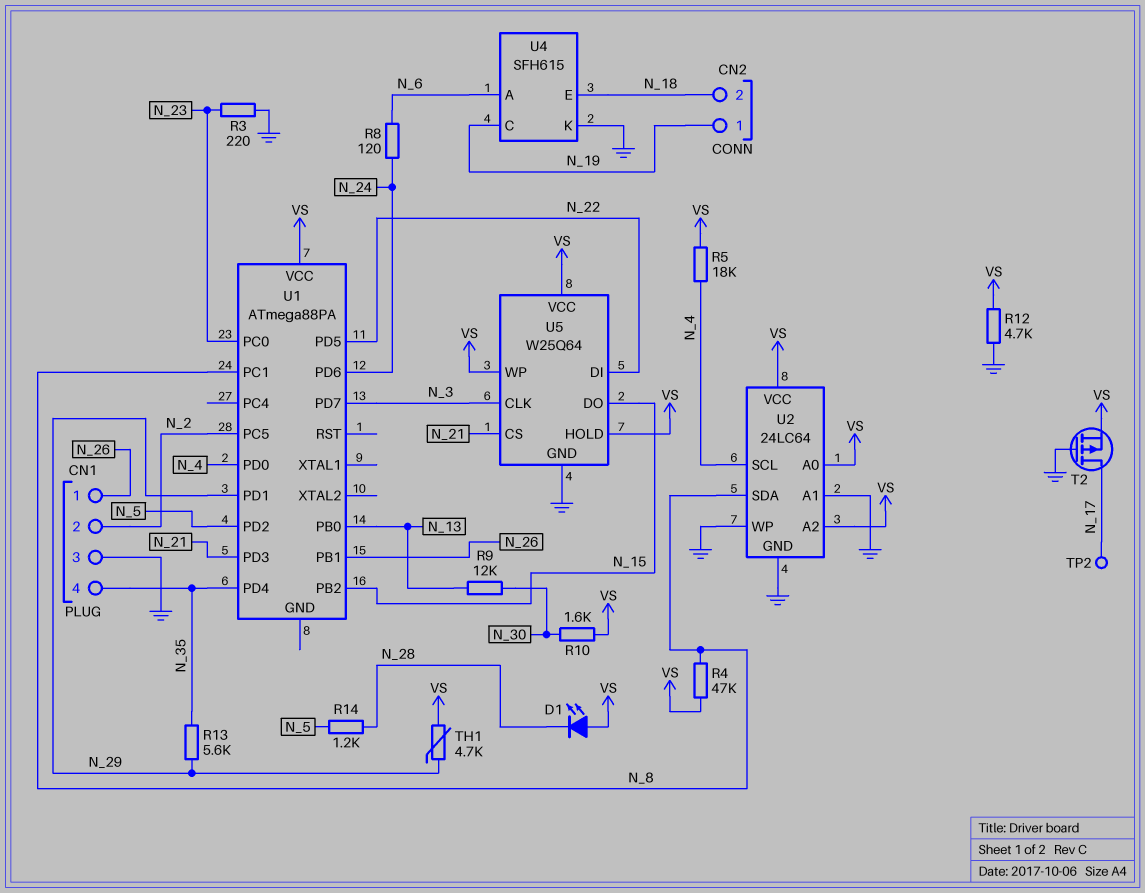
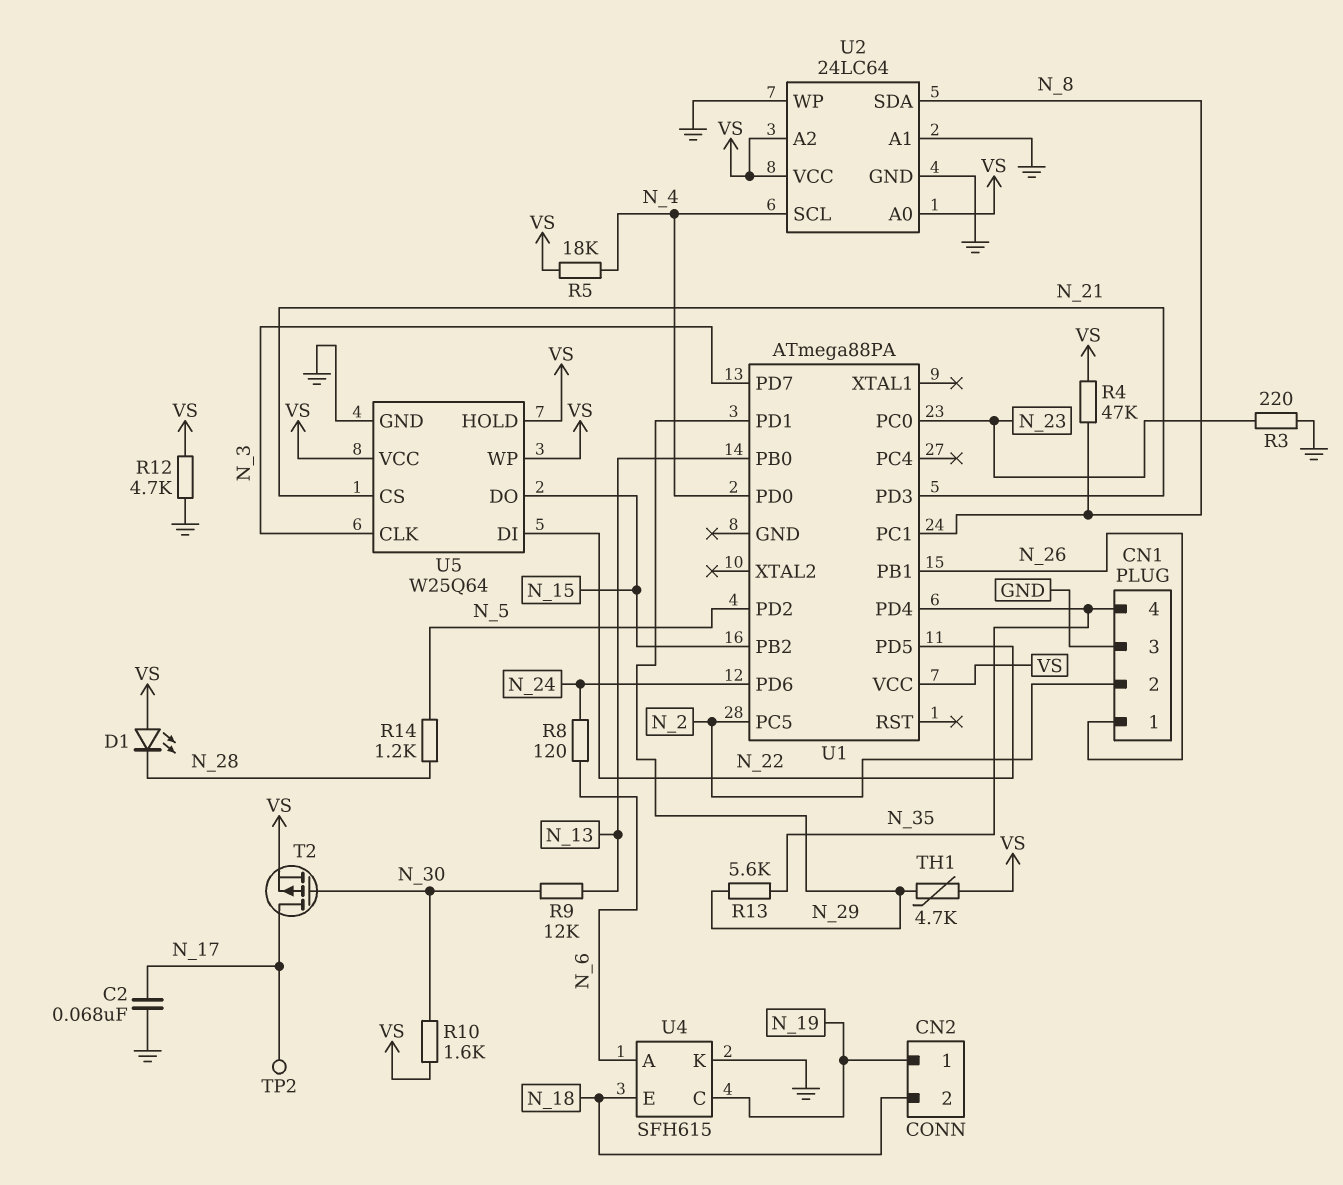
C2: none -> 68nF (GND, N_17)
T2: PMOS (G GND, D N_17, S VS) -> PMOS (G N_30, D N_17, S VS)

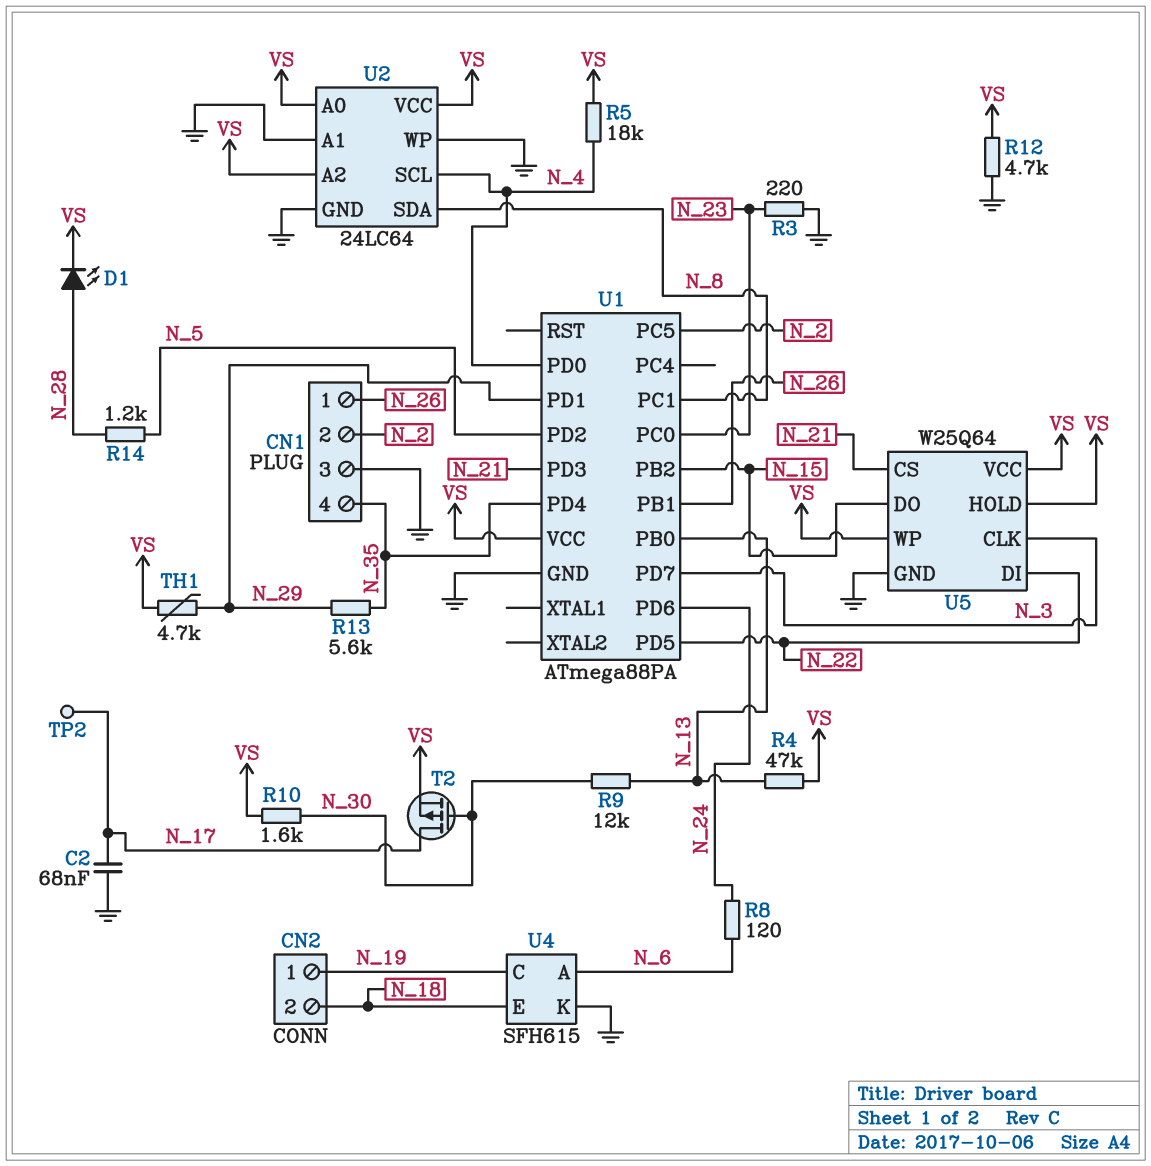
D1: LED (A VS, K N_28) -> LED (A N_28, K VS)
R4: 47k (N_8, VS) -> 47k (N_13, VS)
U1 pin GND: none -> GND

